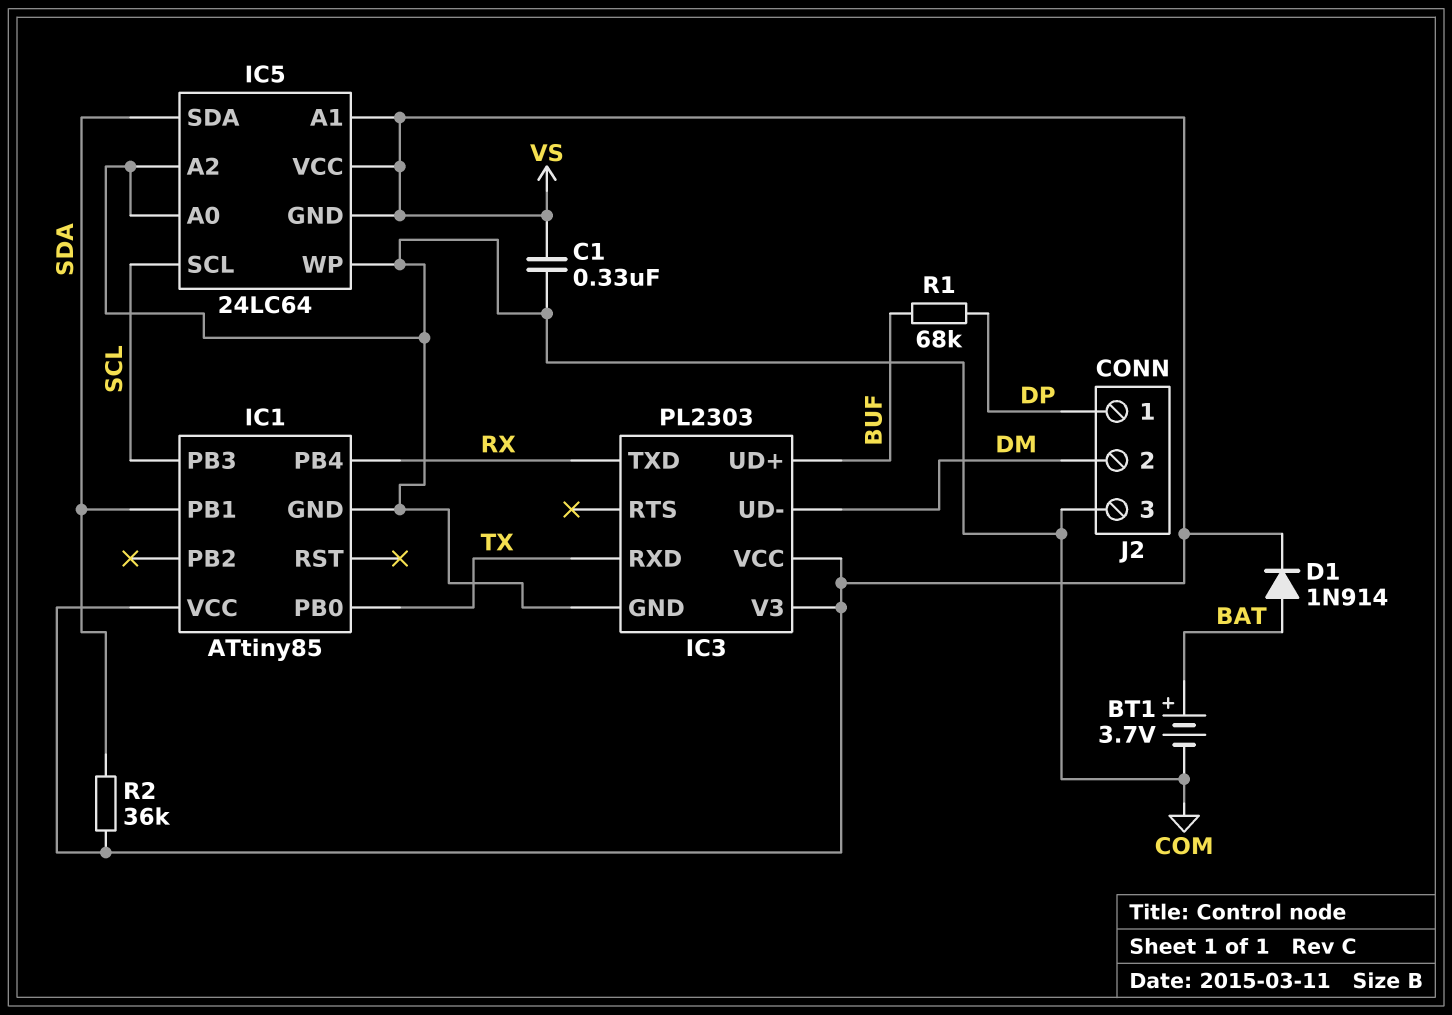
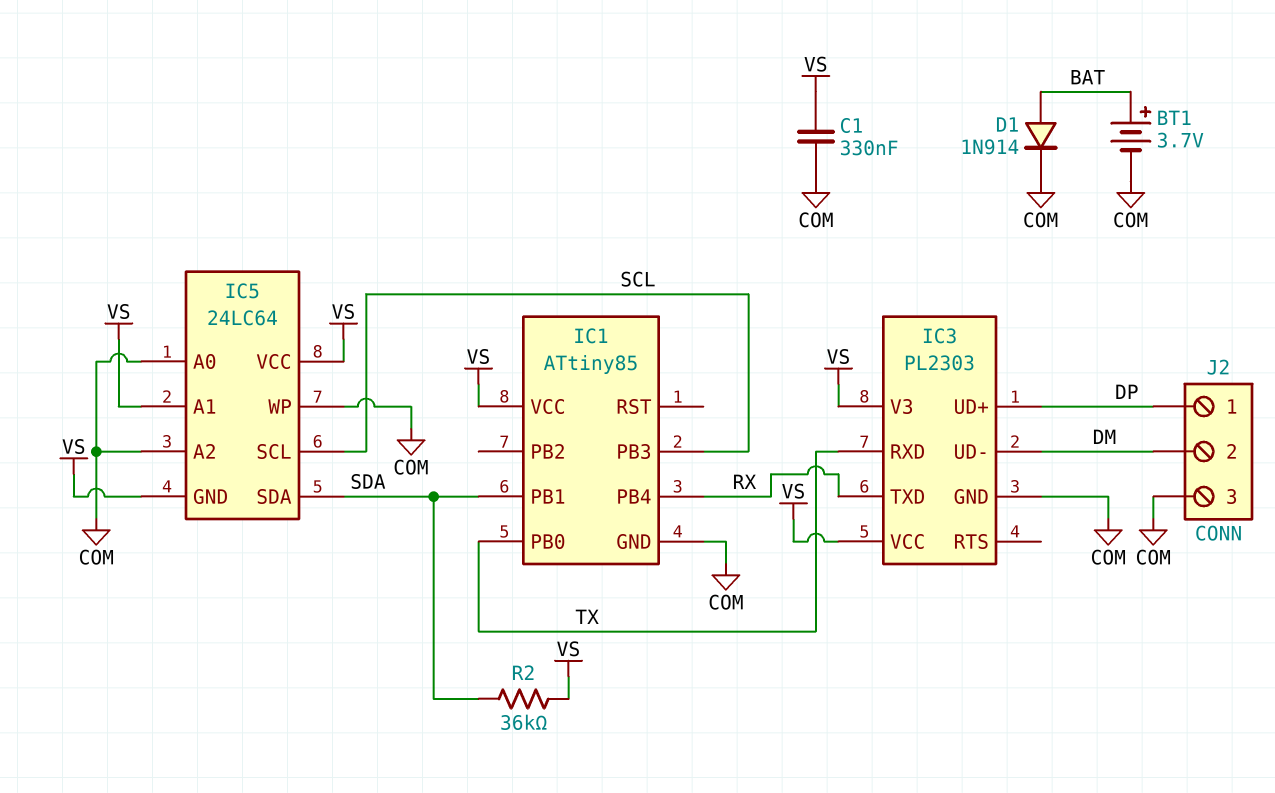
D1: diode 1N914 (A BAT, K VS) -> diode 1N914 (A BAT, K COM)
IC3 pin UD+: BUF -> DP
R1: 68k (BUF, DP) -> none

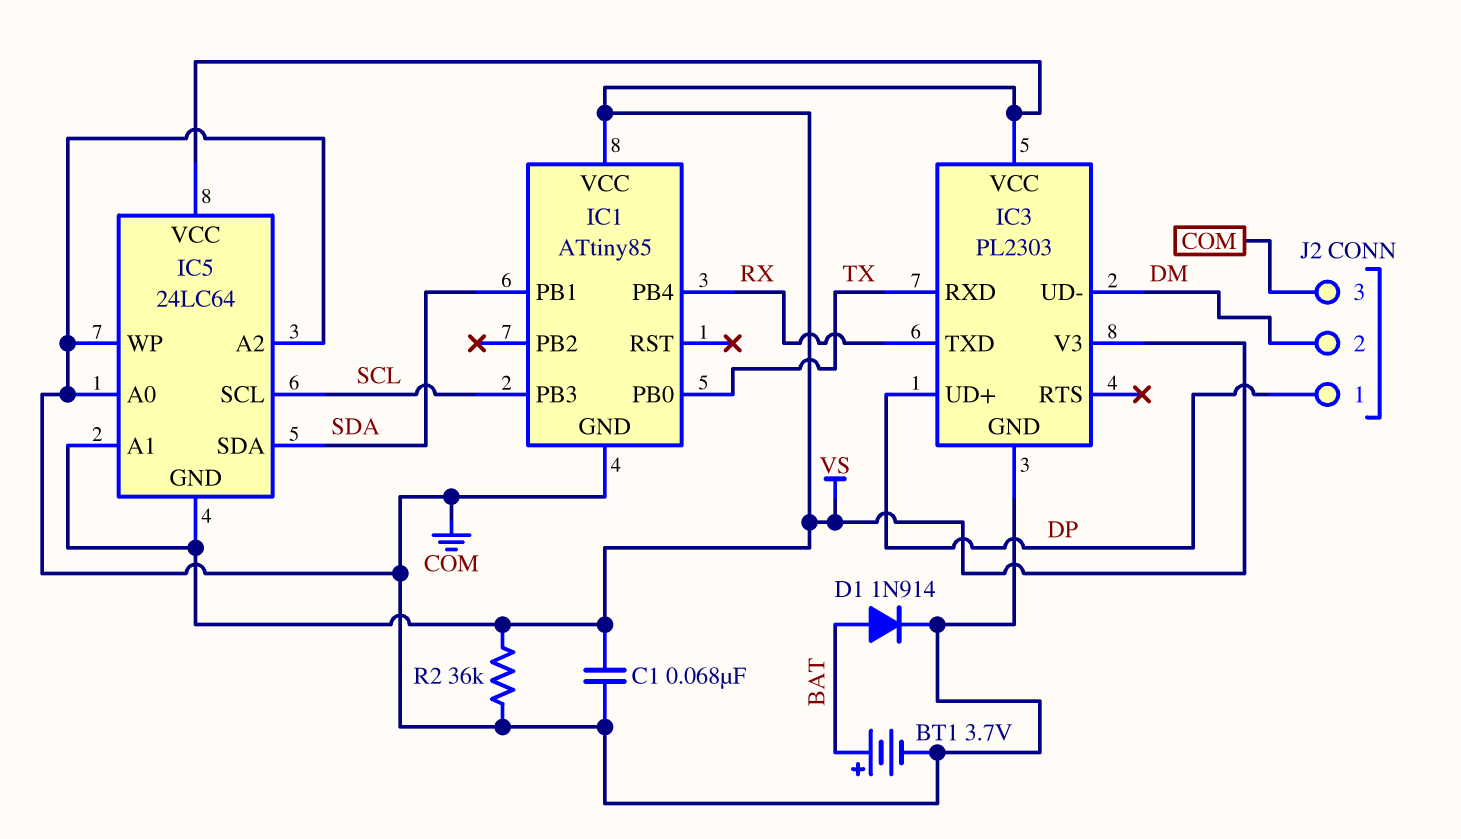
C1: 330nF (COM, VS) -> 68nF (COM, VS)
R2: 36k (SDA, VS) -> 36k (COM, VS)

